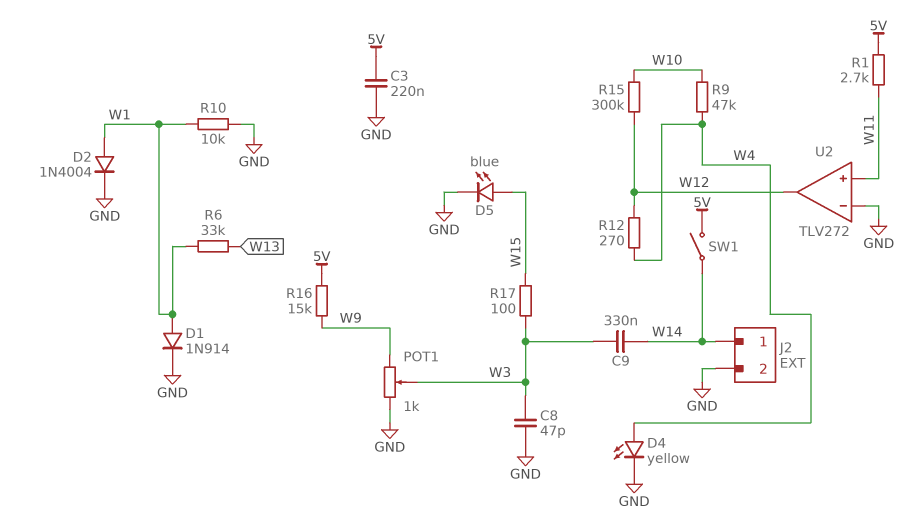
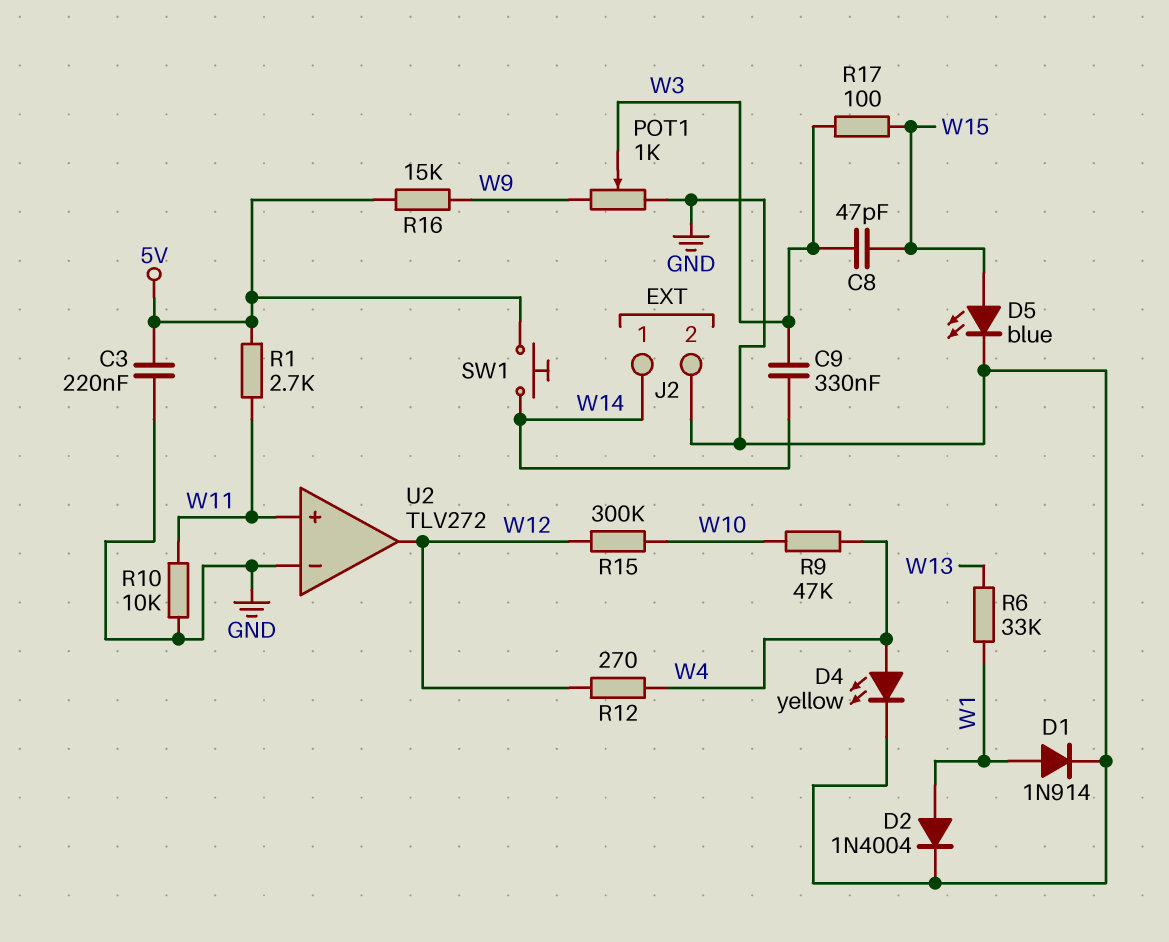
C8: 47pF (GND, W3) -> 47pF (W3, W15)
R10: 10k (GND, W1) -> 10k (GND, W11)
SW1: switch (5V, W14) -> button (5V, W14)

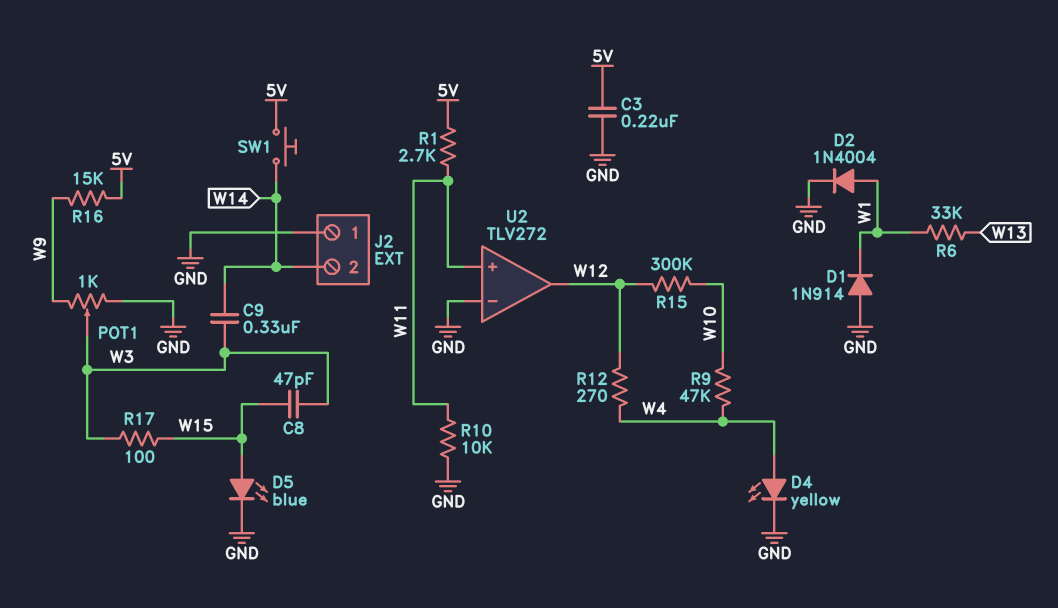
D1: diode 1N914 (A W1, K GND) -> diode 1N914 (A GND, K W1)
J2 pin 1: W14 -> GND
J2 pin 2: GND -> W14

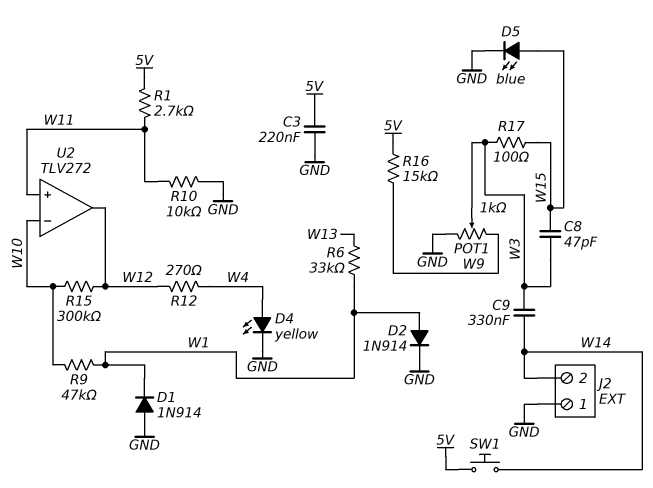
D2: diode 1N4004 (A W1, K GND) -> diode 1N914 (A W1, K GND)
R9: 47k (W4, W10) -> 47k (W1, W10)
U2 pin in-: GND -> W10

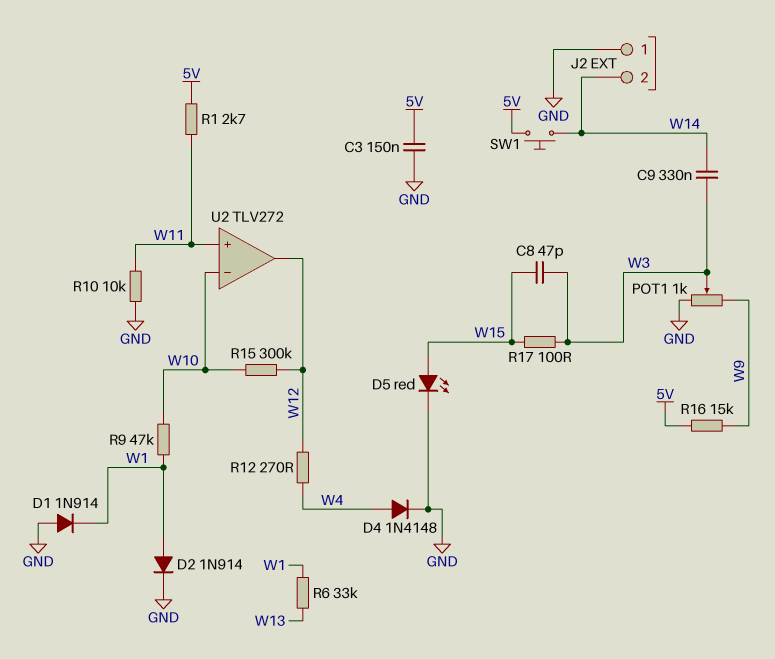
C3: 220nF (5V, GND) -> 150nF (5V, GND)
D4: LED yellow (A W4, K GND) -> diode 1N4148 (A W4, K GND)
D5: LED blue (A W15, K GND) -> LED red (A W15, K GND)

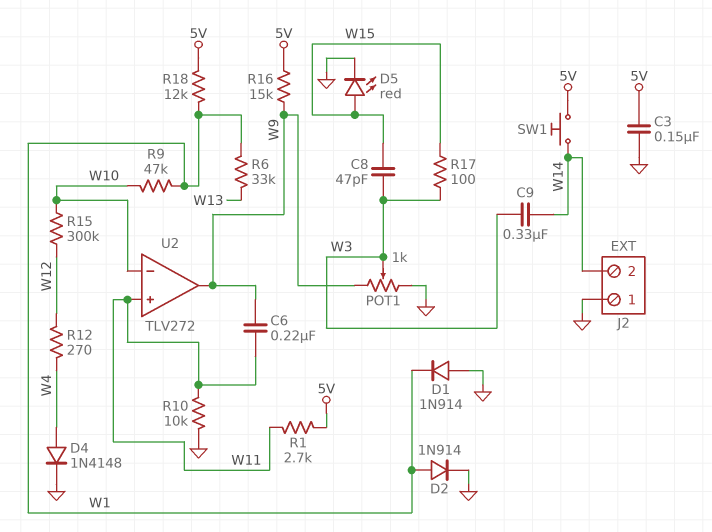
C6: none -> 220nF (W9, W11)
R18: none -> 12k (5V, W1)
U2 pin out: W12 -> W9

